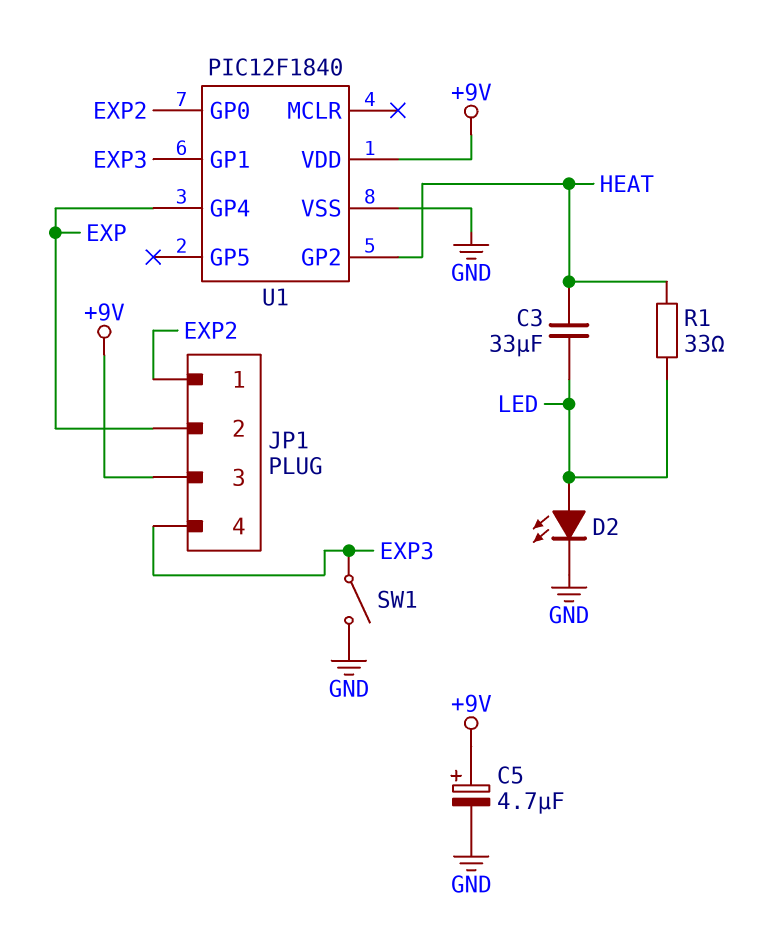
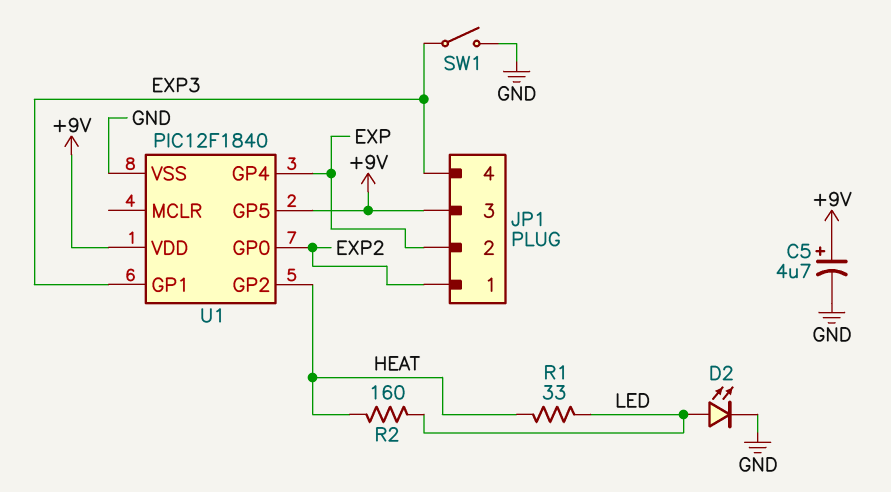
C3: 33uF (HEAT, LED) -> none
R2: none -> 160 (HEAT, LED)
U1 pin GP5: none -> +9V

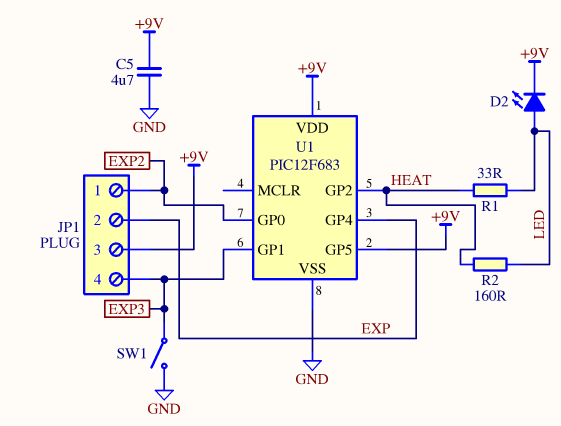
C5: 4.7uF (plus +9V, minus GND) -> 4.7uF (+9V, GND)
D2: LED (A LED, K GND) -> LED (A LED, K +9V)
U1: PIC12F1840 -> PIC12F683

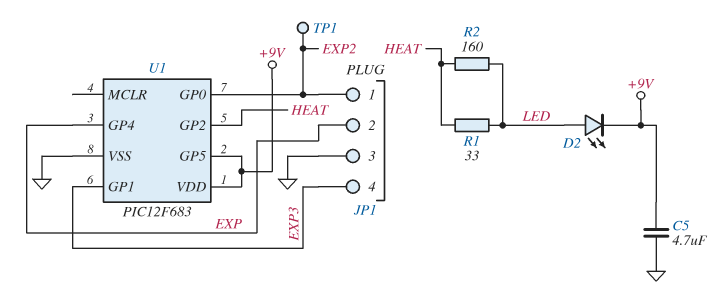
JP1 pin 3: +9V -> GND
SW1: switch (EXP3, GND) -> none
TP1: none -> test point (EXP2)

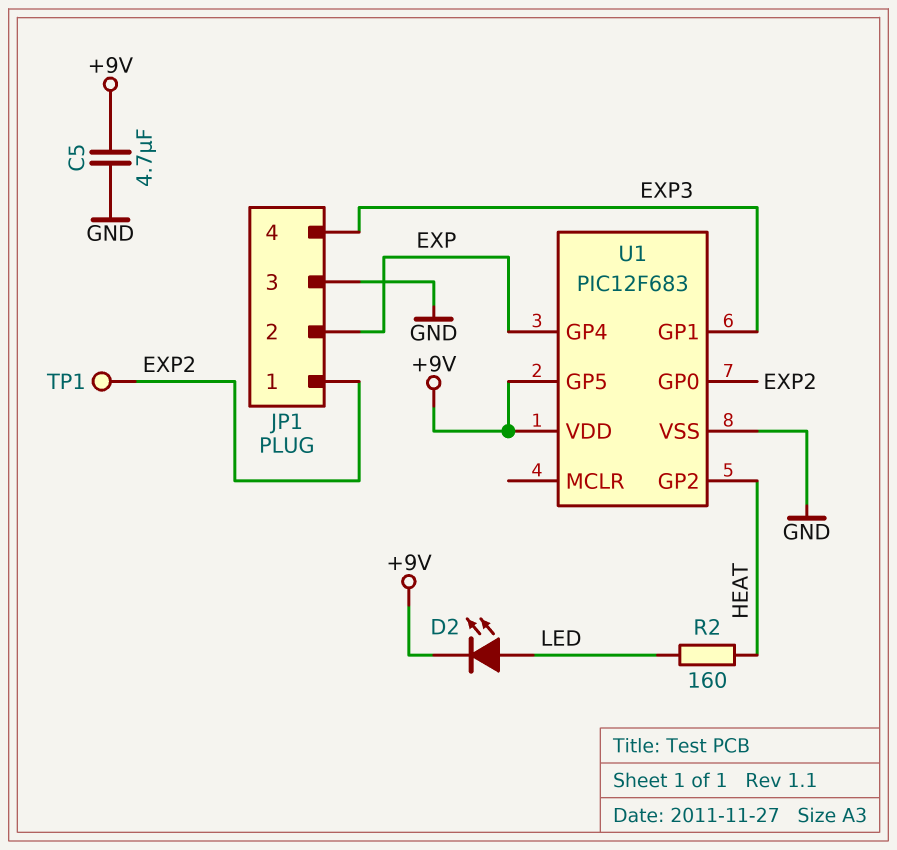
R1: 33 (HEAT, LED) -> none

